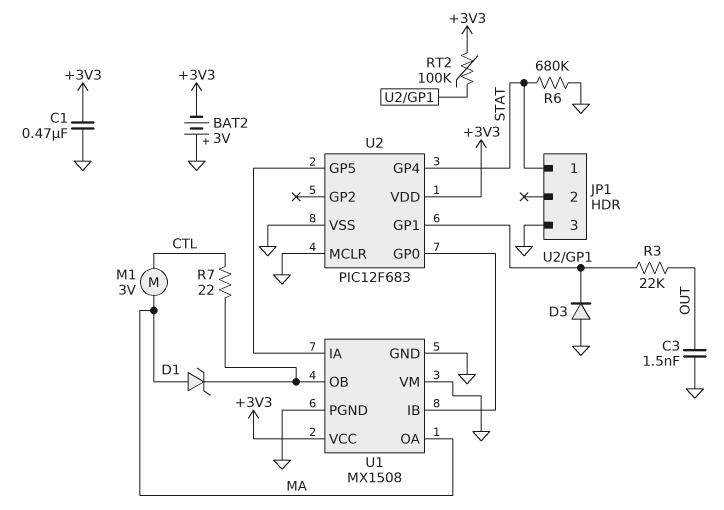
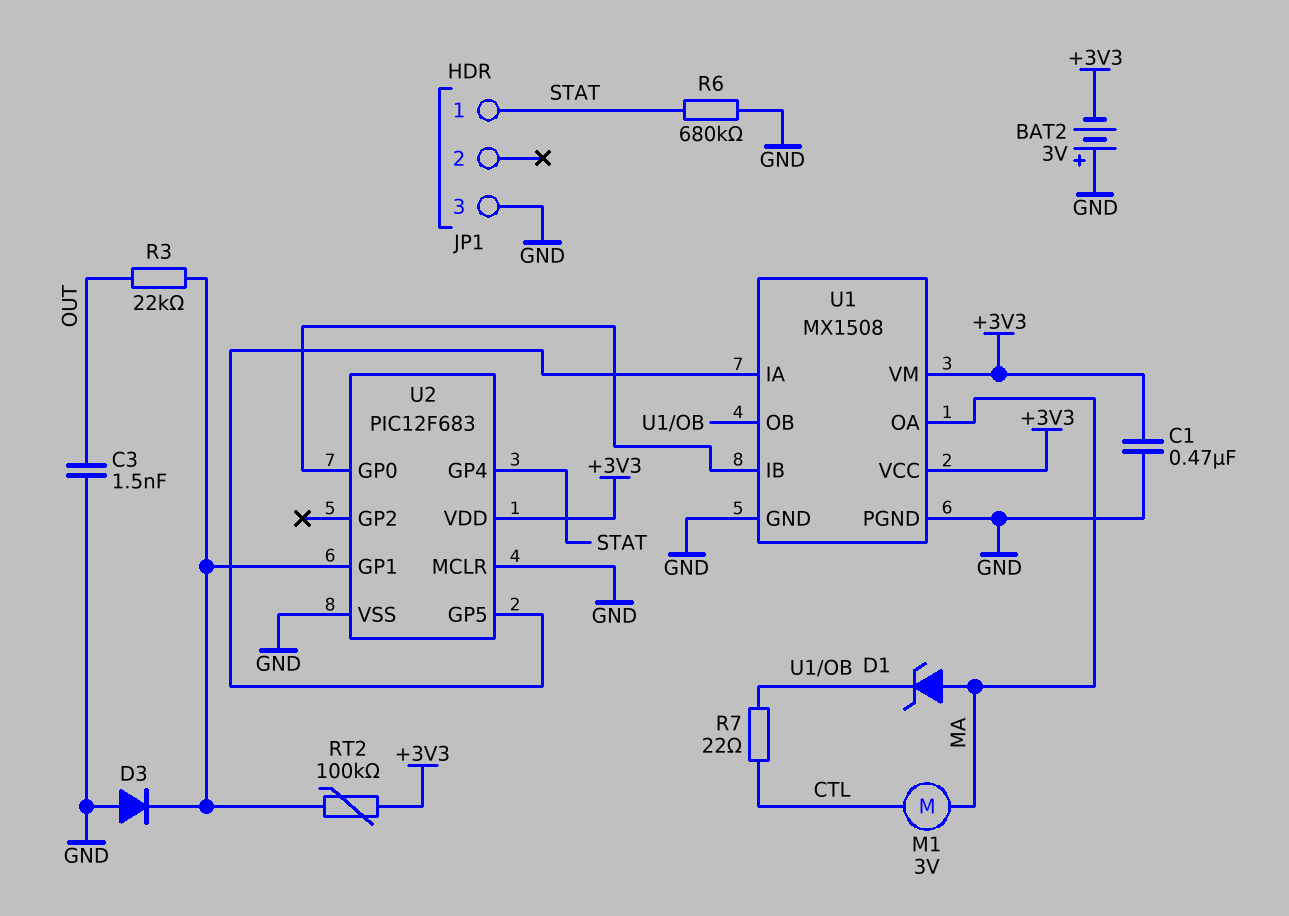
U1 pin VM: GND -> +3V3

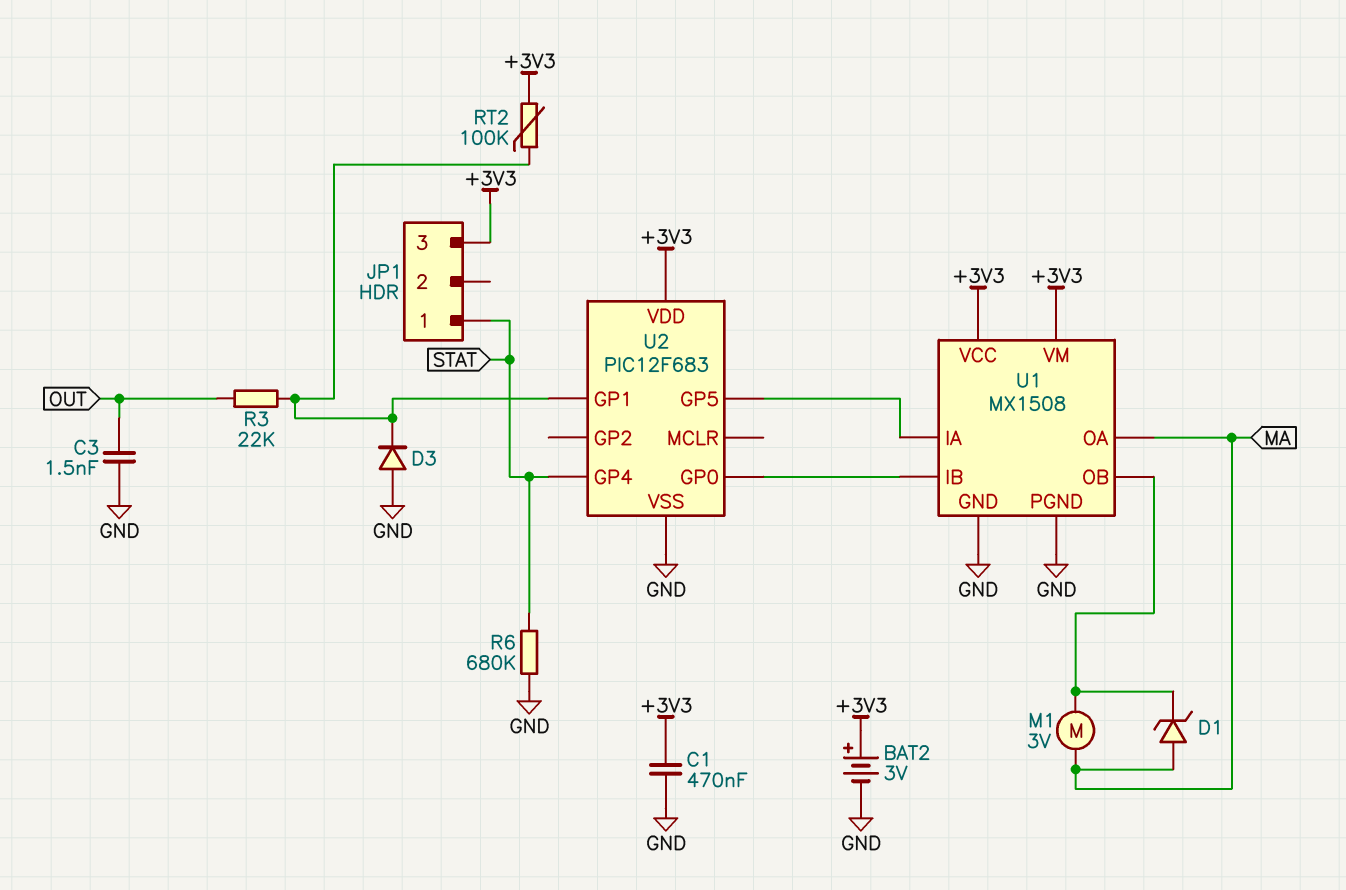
BAT2: 3V (plus GND, minus +3V3) -> 3V (plus +3V3, minus GND)
JP1 pin 3: GND -> +3V3
M1: motor 3V (CTL, MA) -> motor 3V (MA, U1/OB)
R7: 22 (CTL, U1/OB) -> none
U2 pin MCLR: GND -> none

